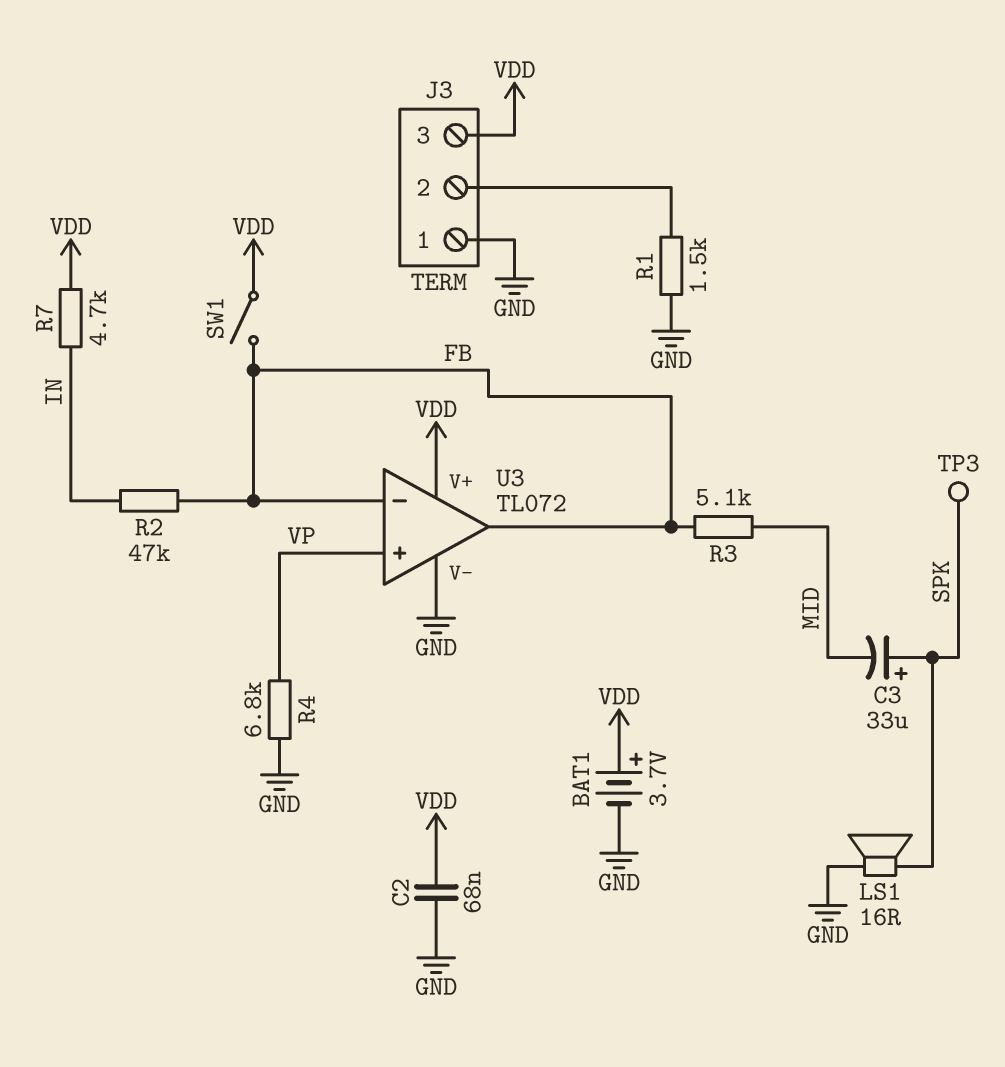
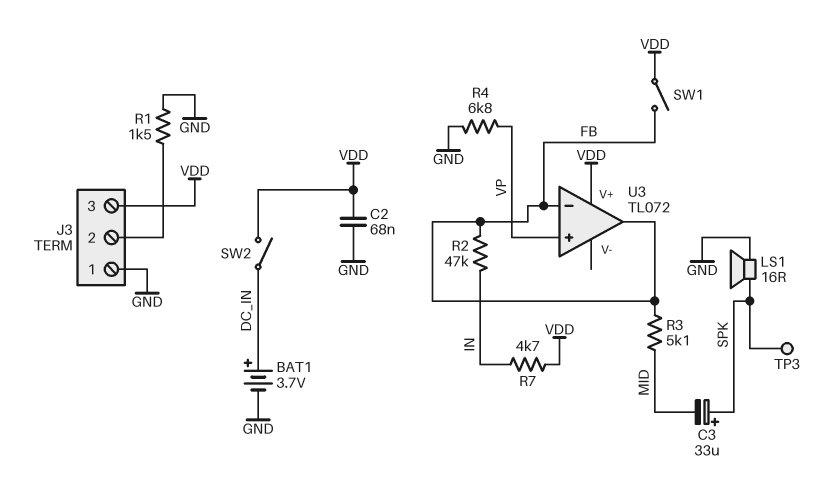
BAT1: 3.7V (plus VDD, minus GND) -> 3.7V (plus DC_IN, minus GND)
SW2: none -> switch (DC_IN, VDD)
U3 pin V-: GND -> none

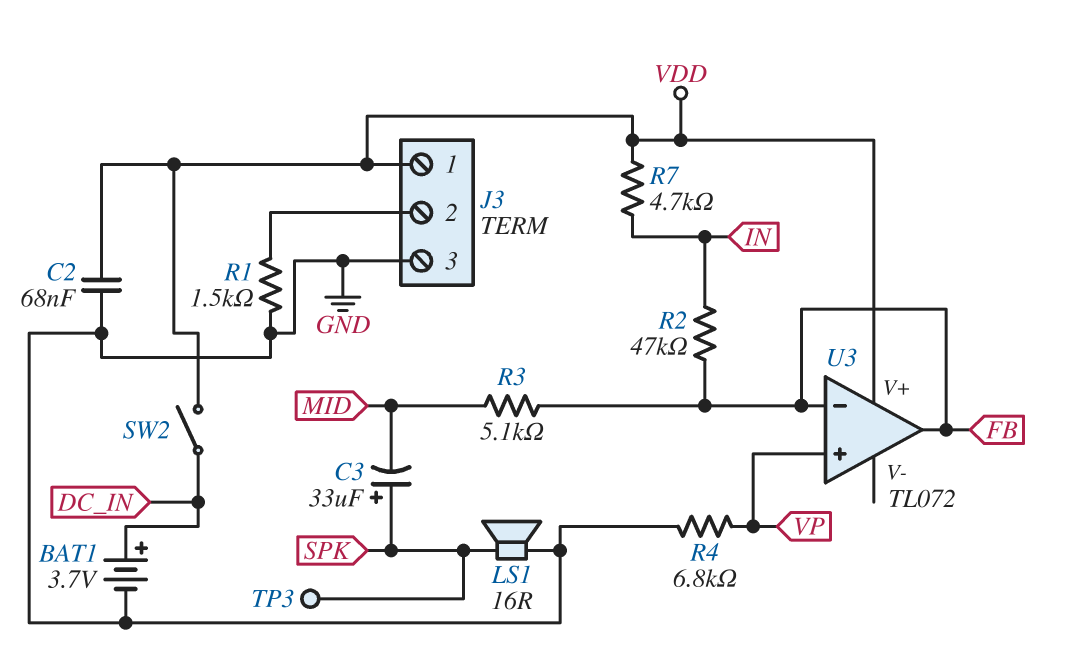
J3 pin 1: GND -> VDD
J3 pin 3: VDD -> GND
SW1: switch (FB, VDD) -> none

